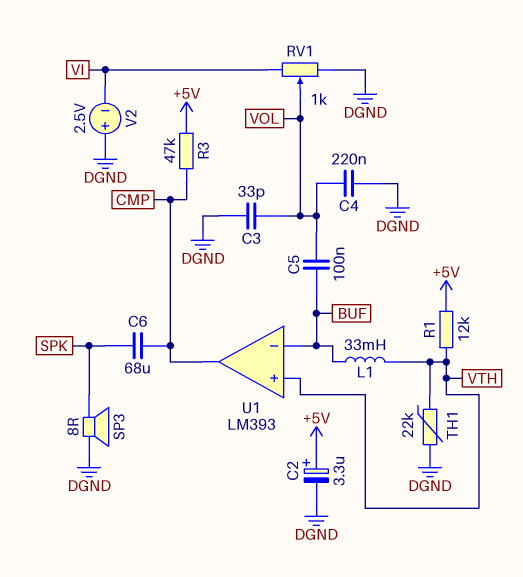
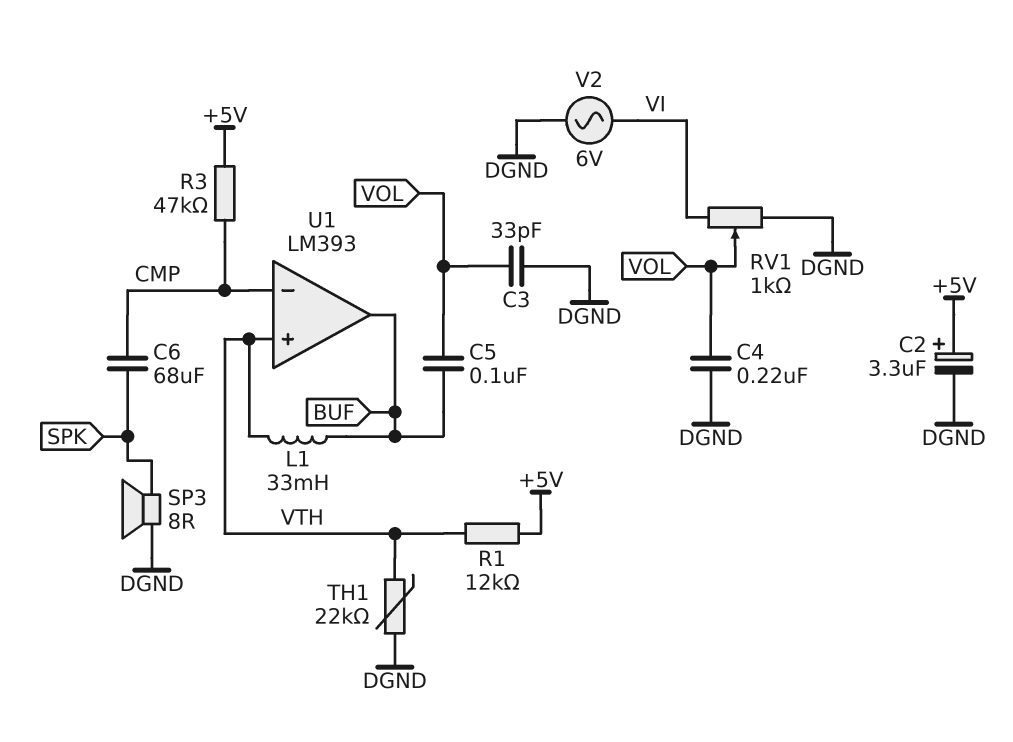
U1 pin in-: BUF -> CMP
U1 pin out: CMP -> BUF
V2: 2.5V (plus DGND, minus VI) -> AC 6V (DGND, VI)

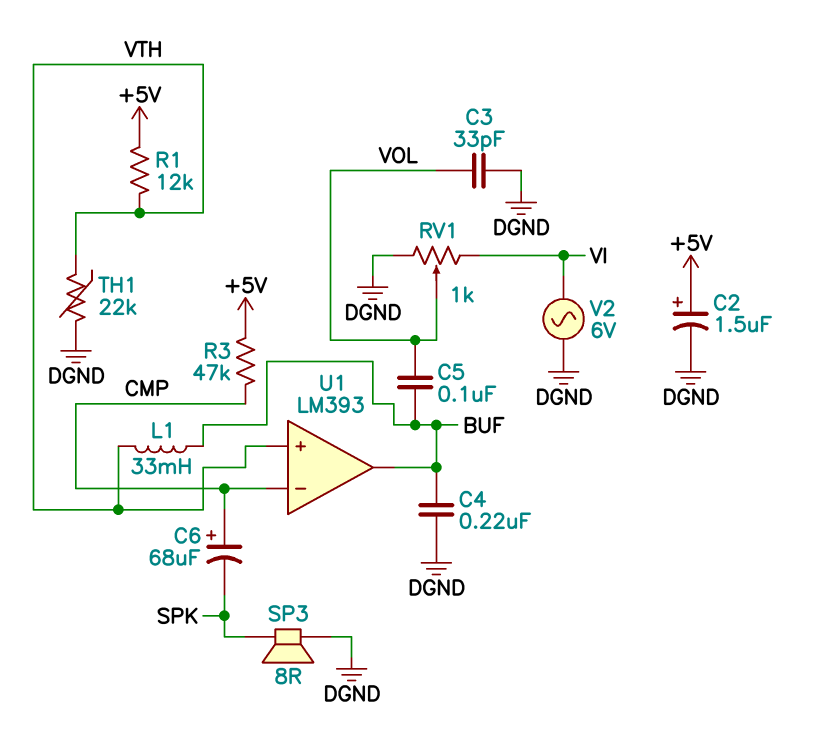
C2: 3.3uF (plus +5V, minus DGND) -> 1.5uF (plus +5V, minus DGND)
C4: 220nF (DGND, VOL) -> 220nF (BUF, DGND)
C6: 68uF (CMP, SPK) -> 68uF (plus CMP, minus SPK)

